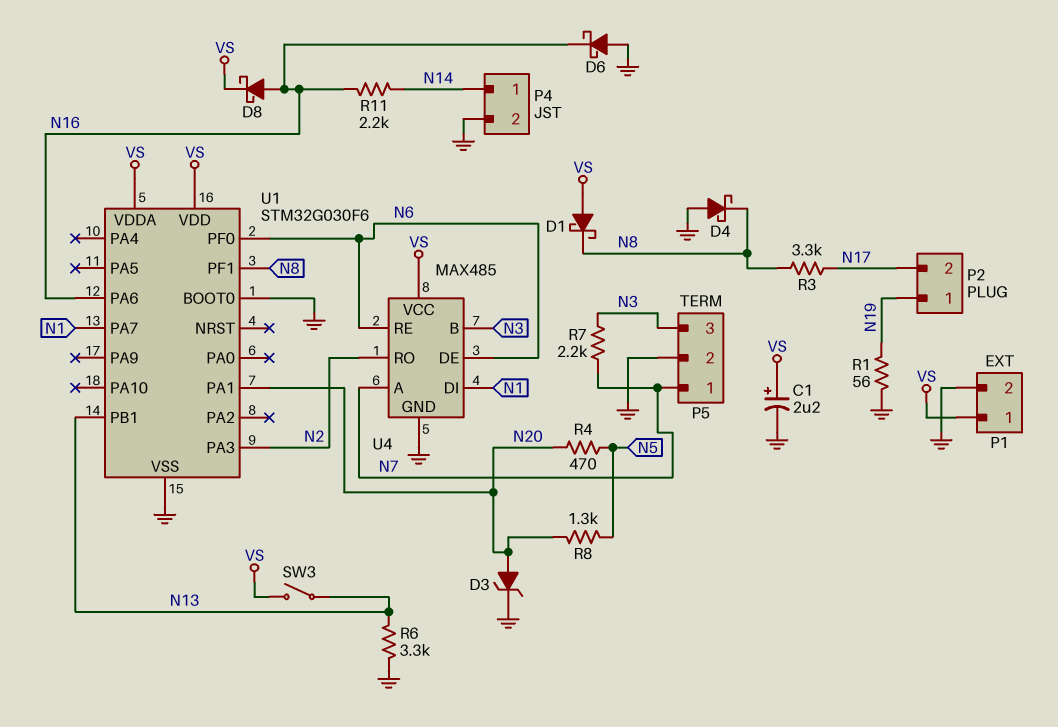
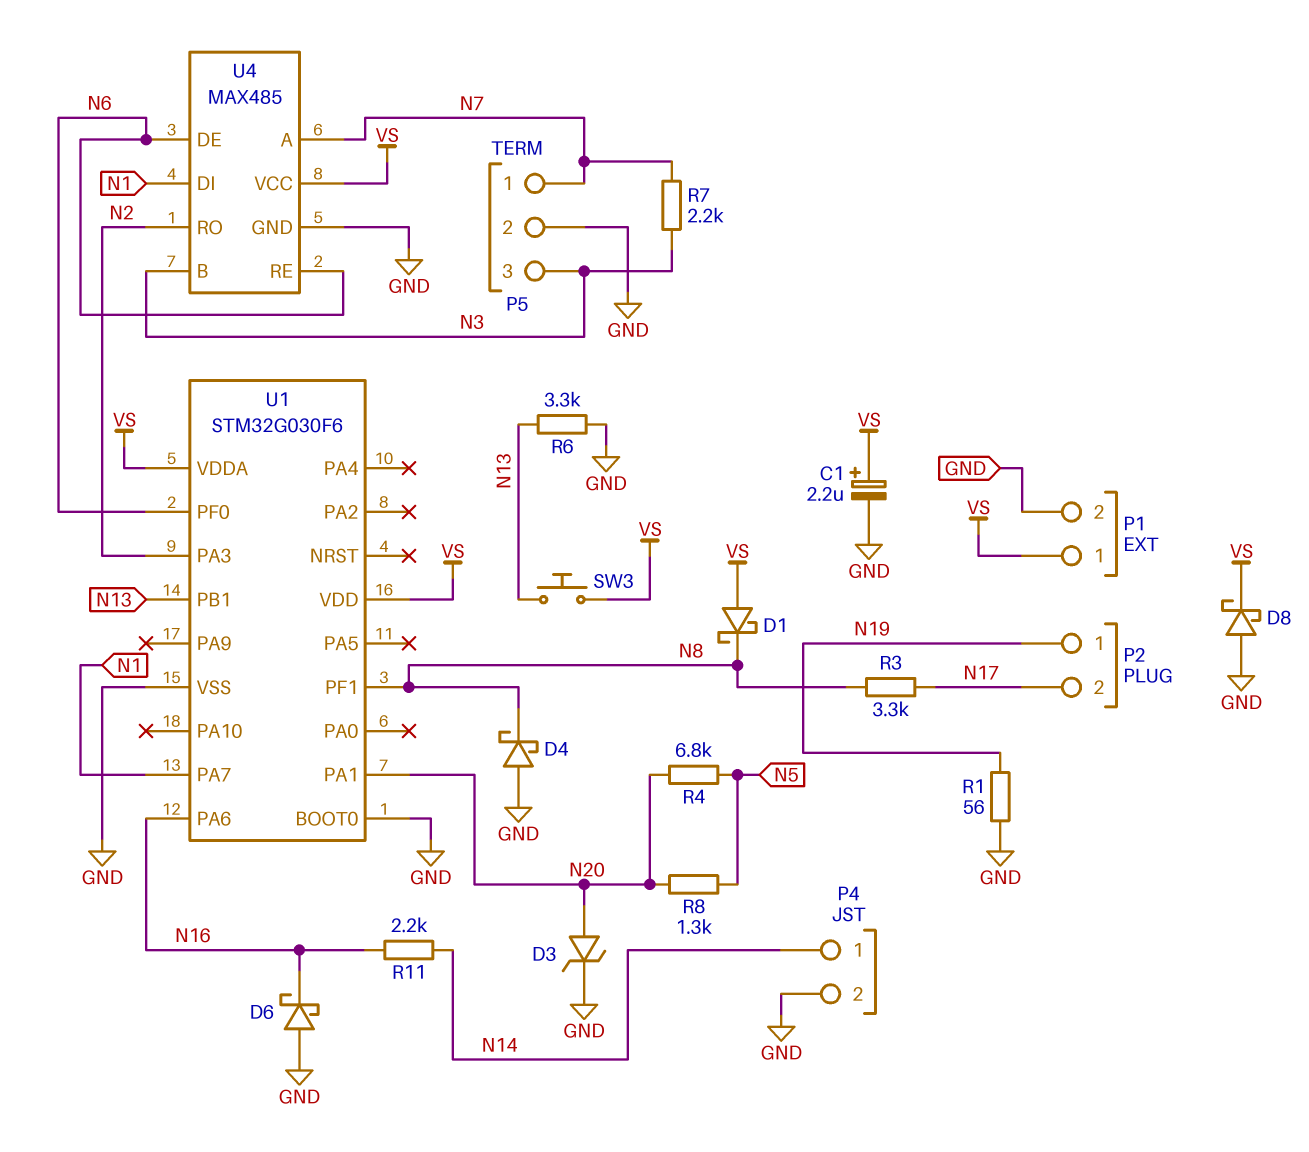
D8: schottky (A N16, K VS) -> schottky (A GND, K VS)
R4: 470 (N5, N20) -> 6.8k (N5, N20)
SW3: switch (N13, VS) -> button (N13, VS)

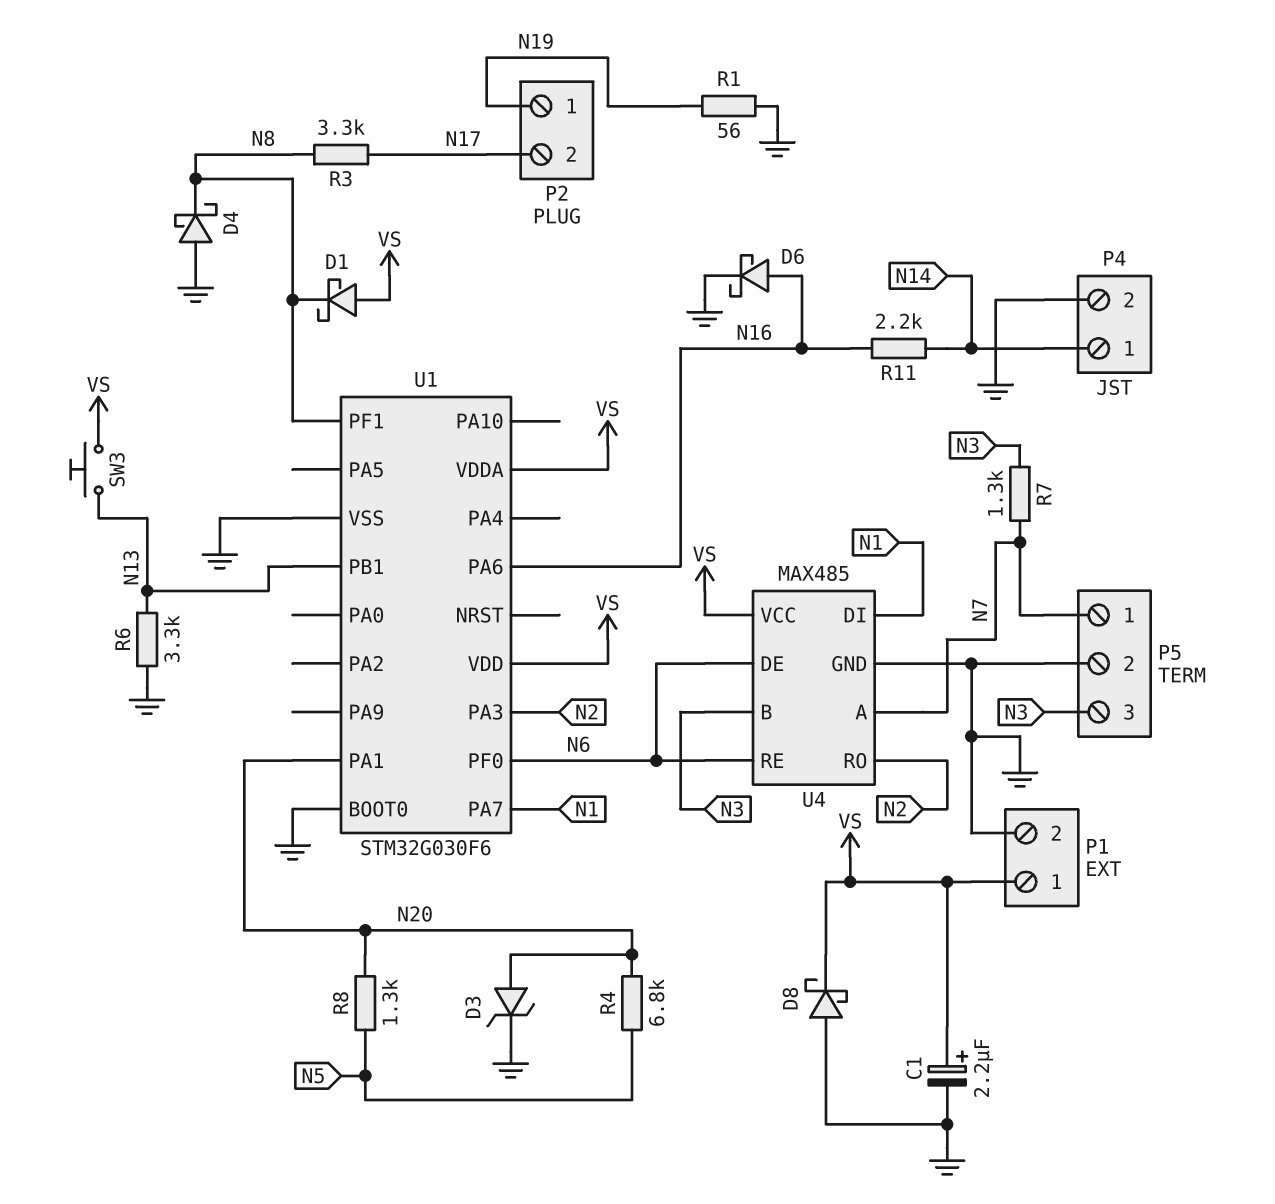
D6: schottky (A GND, K N16) -> schottky (A N16, K GND)
R7: 2.2k (N3, N7) -> 1.3k (N3, N7)

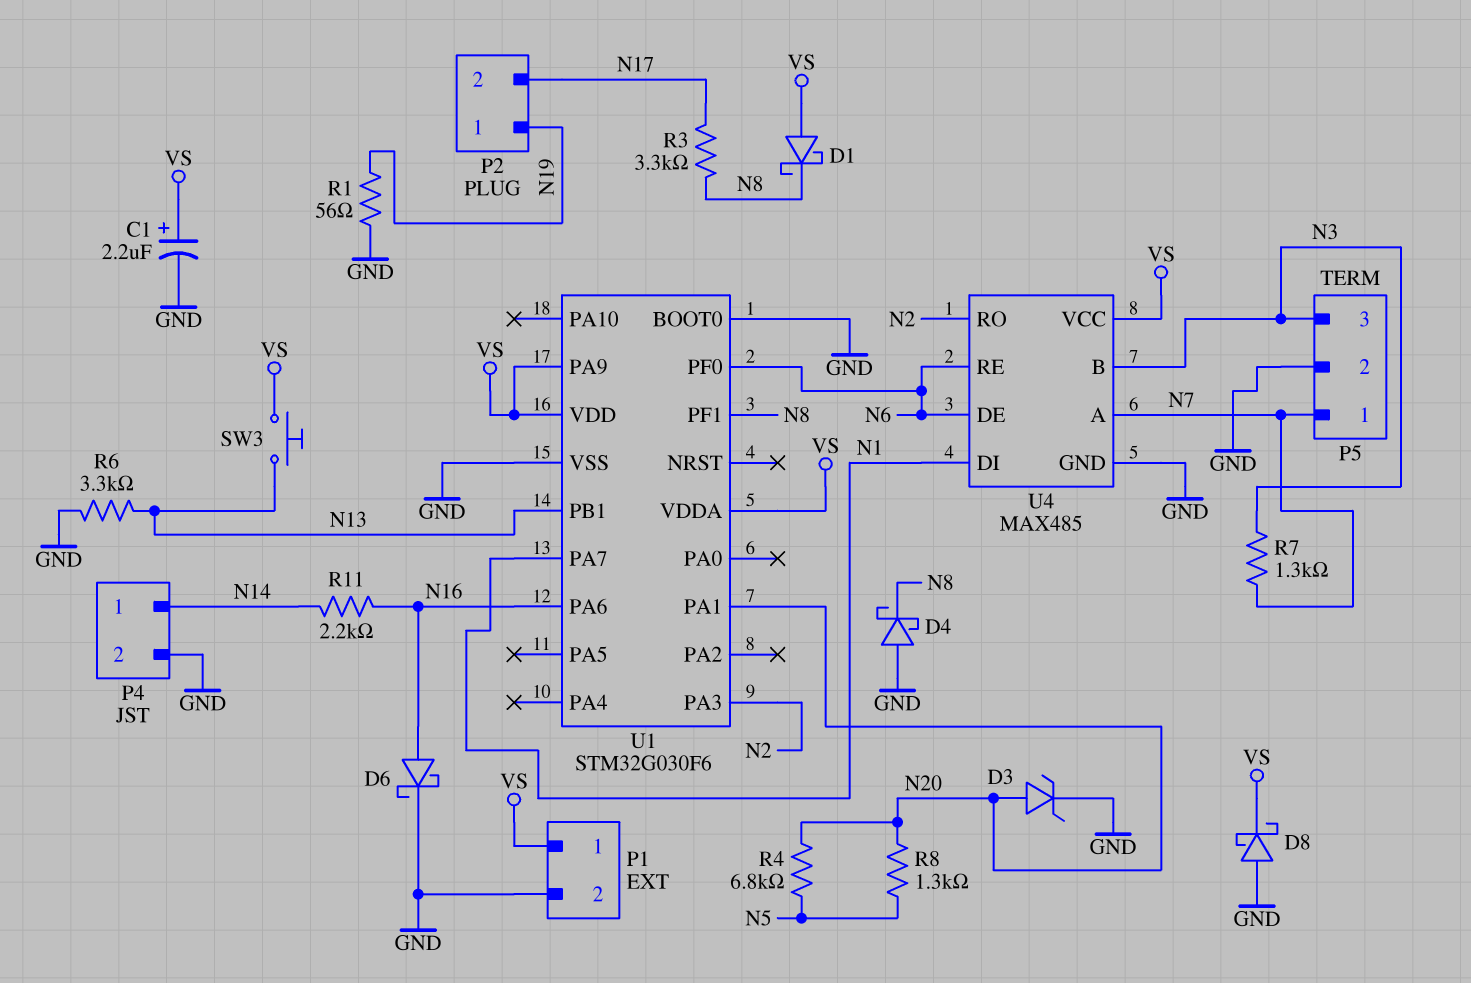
U1 pin PA9: none -> VS

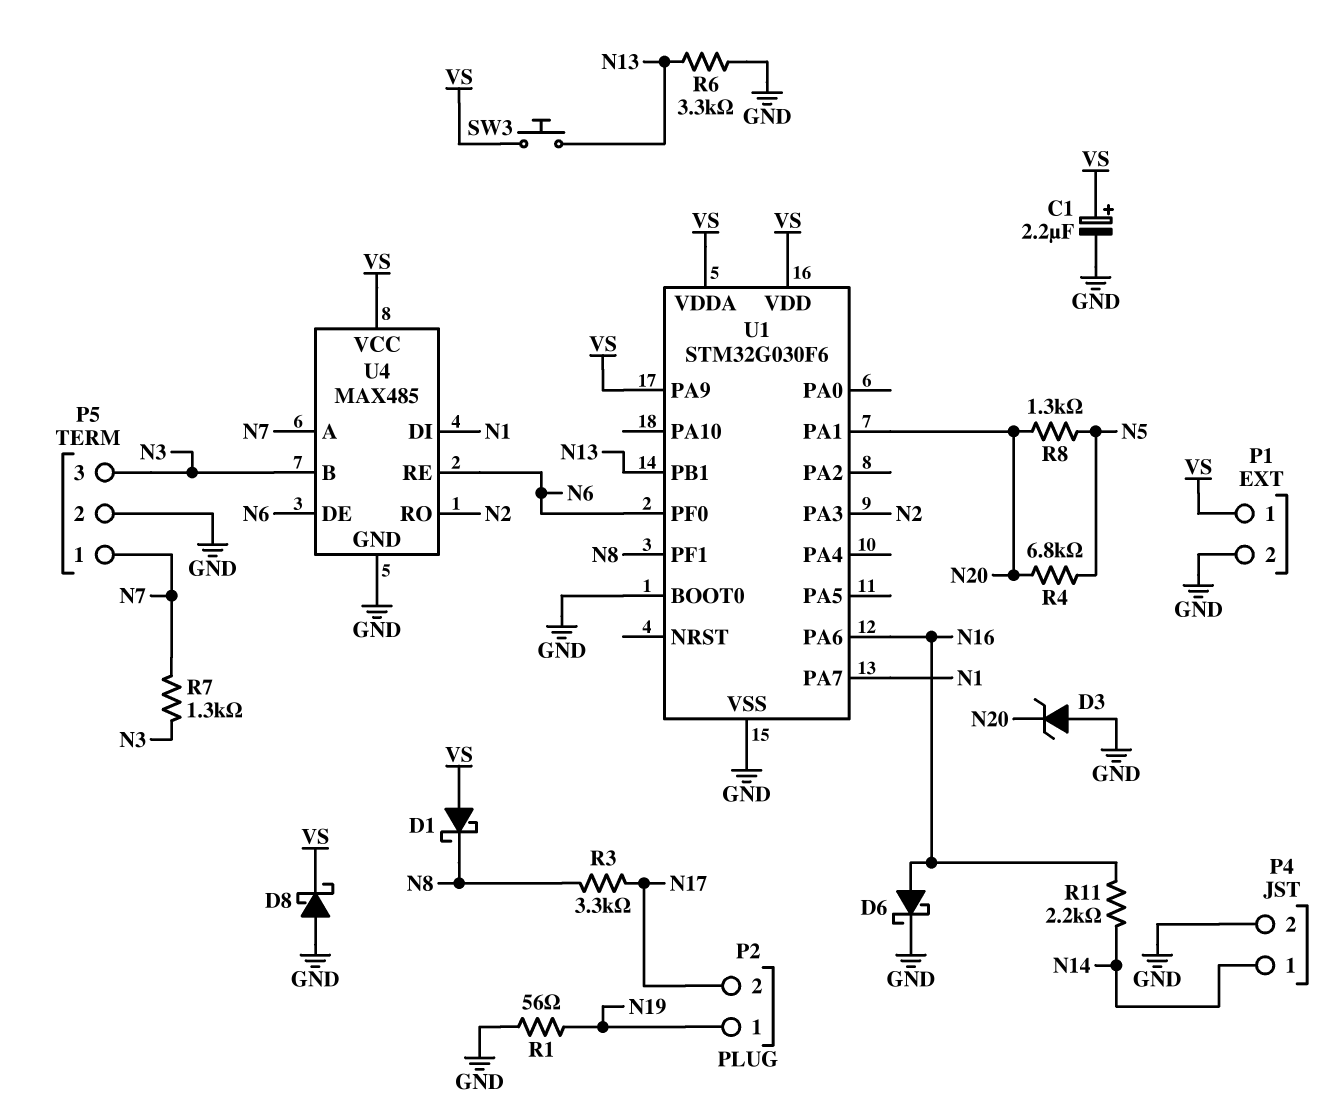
D3: zener (A N20, K GND) -> zener (A GND, K N20)
D4: schottky (A GND, K N8) -> none

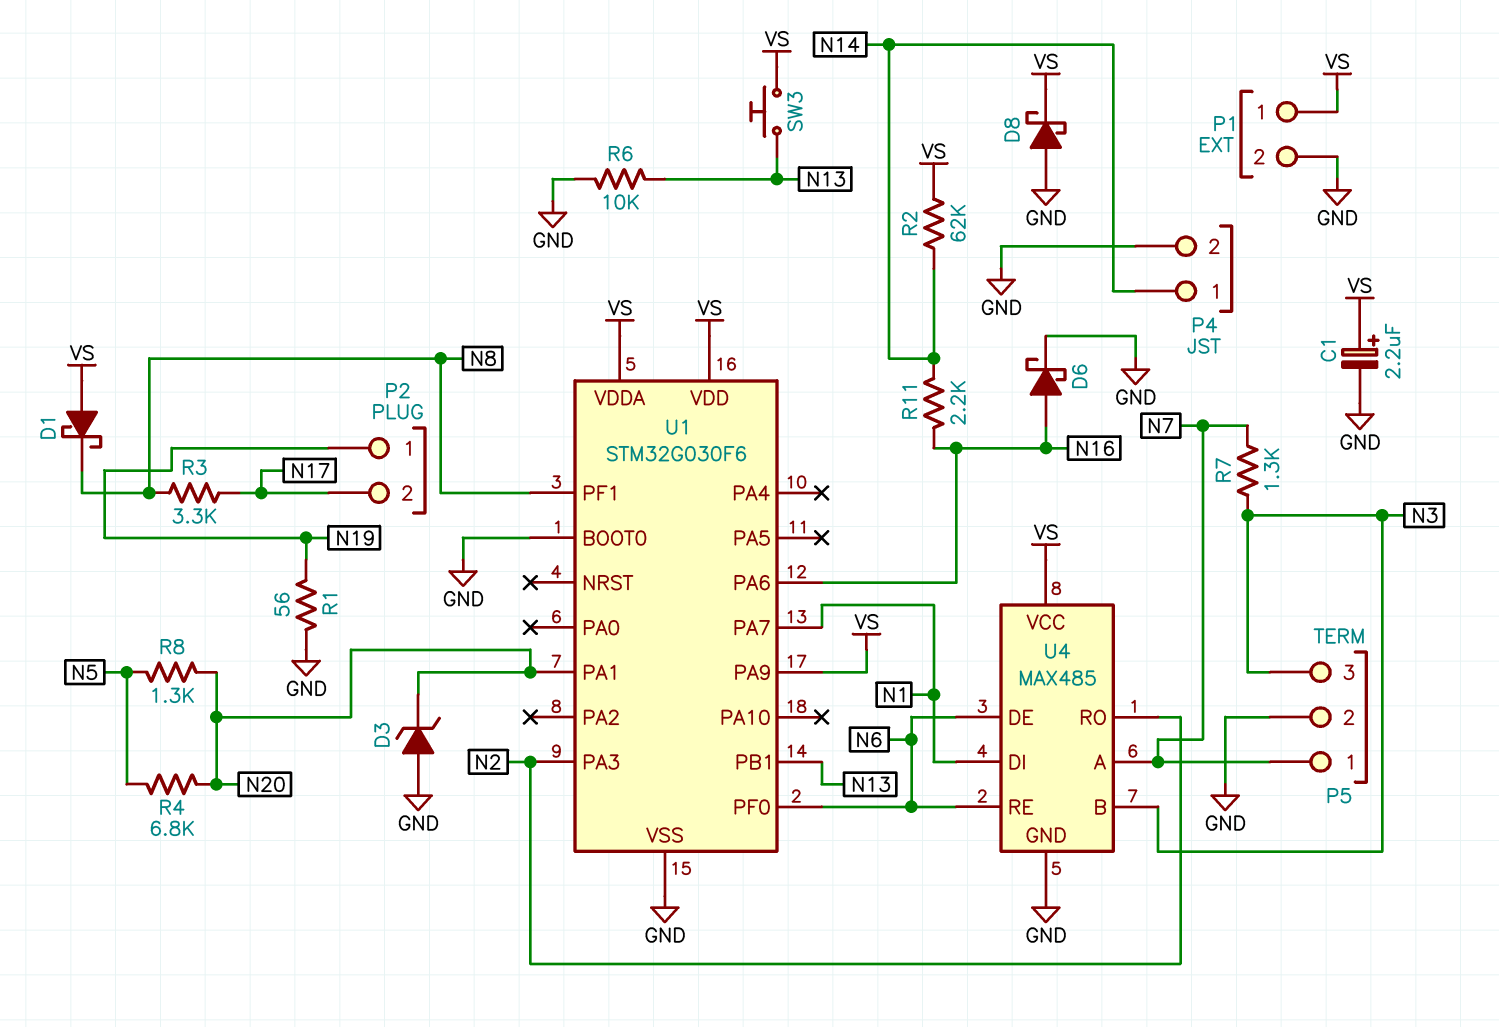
R2: none -> 62k (N14, VS)
R6: 3.3k (GND, N13) -> 10k (GND, N13)

